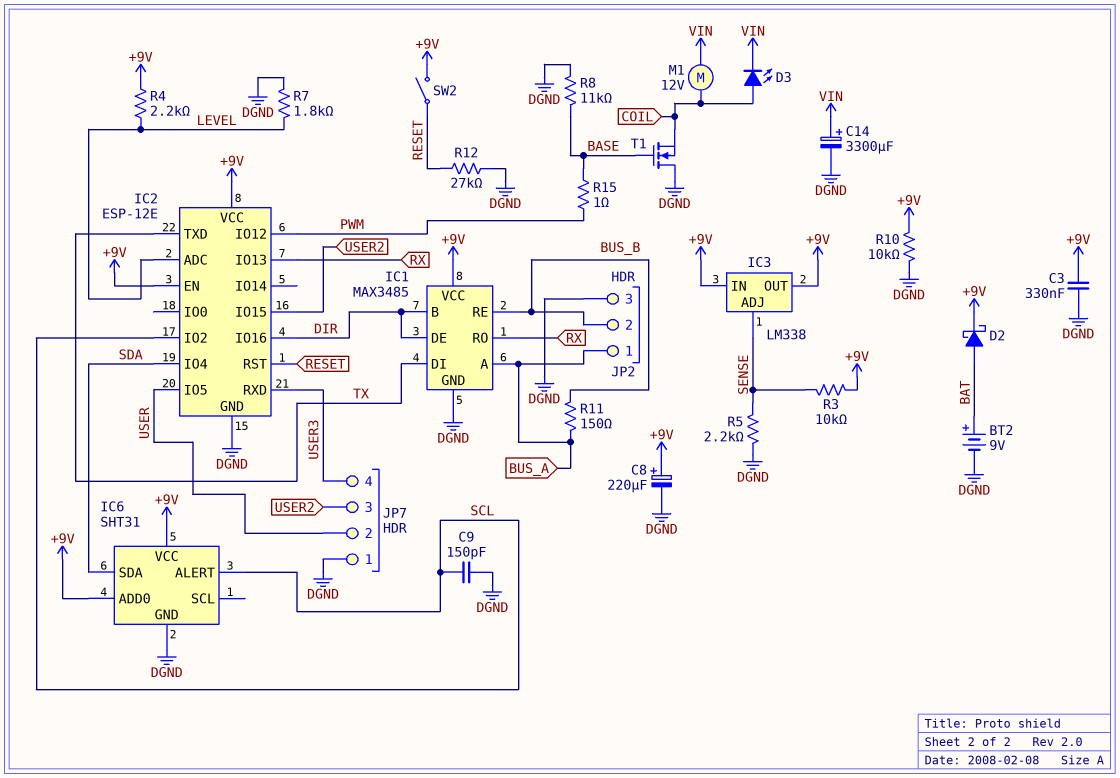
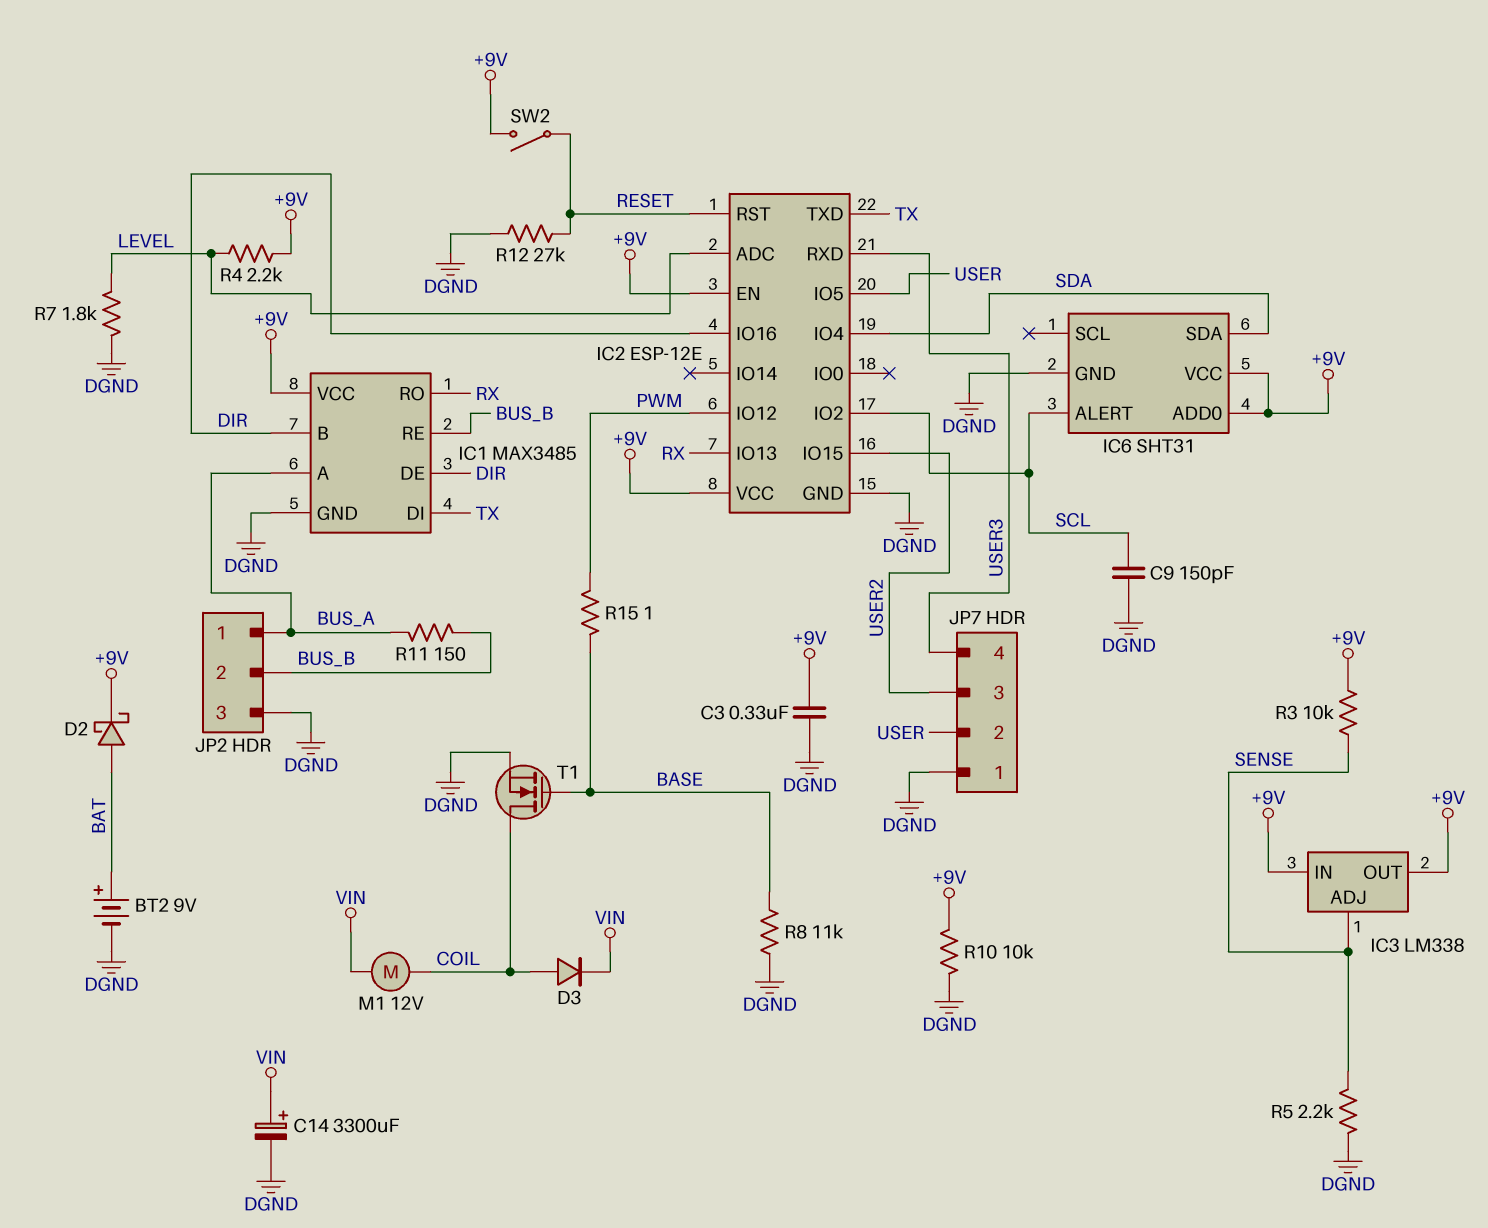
C8: 220uF (plus +9V, minus DGND) -> none
D3: LED (A COIL, K VIN) -> diode (A COIL, K VIN)
T1: NMOS (G BASE, D DGND, S COIL) -> NMOS (G BASE, D COIL, S DGND)

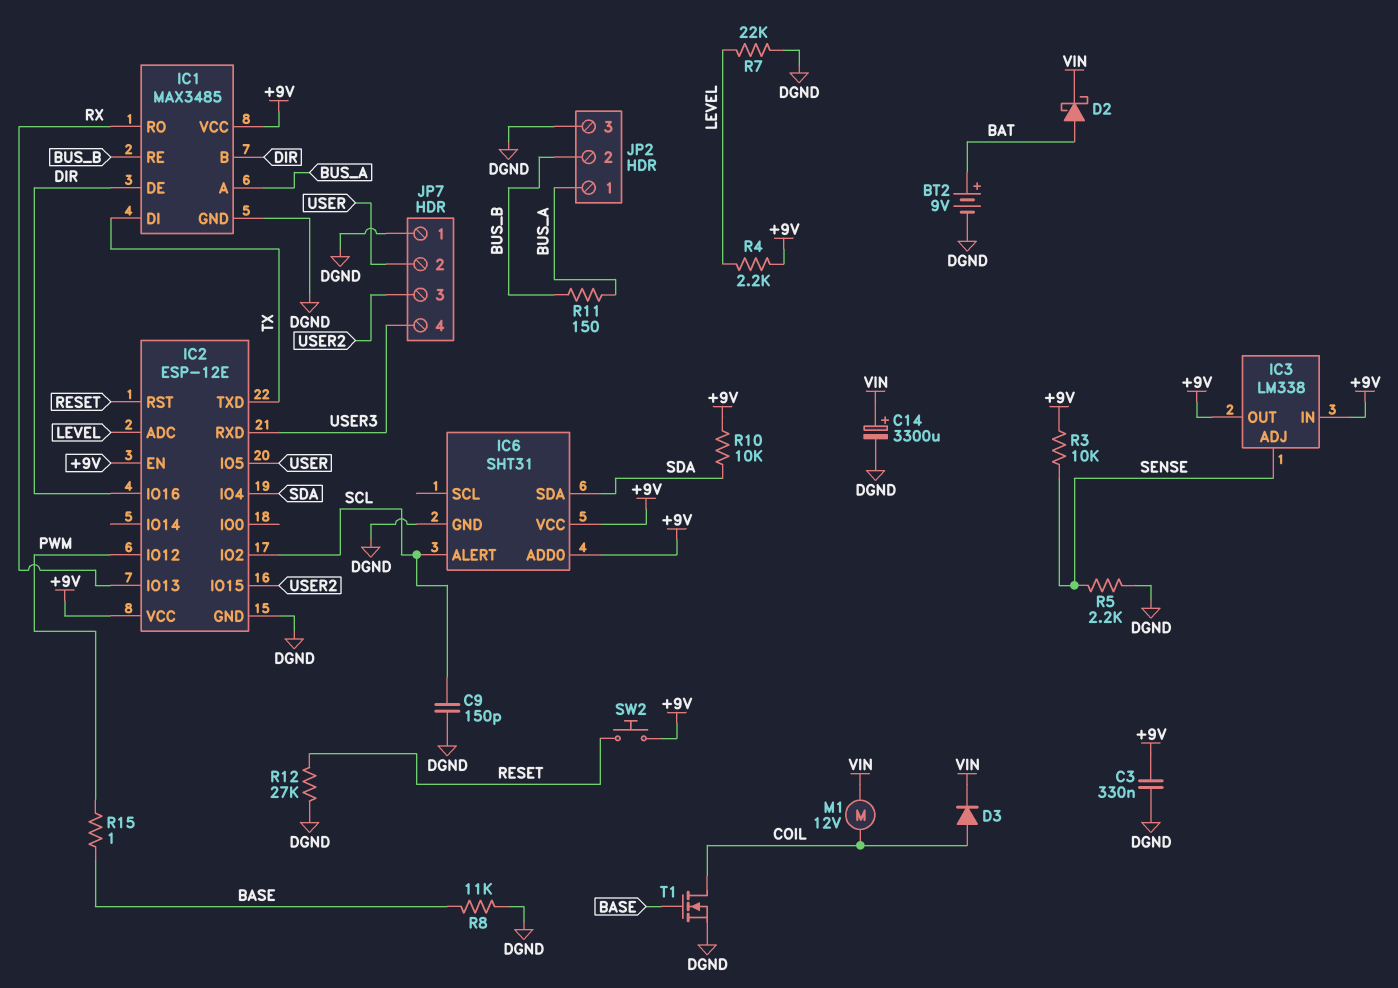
D2: schottky (A BAT, K +9V) -> schottky (A BAT, K VIN)
R7: 1.8k (DGND, LEVEL) -> 22k (DGND, LEVEL)
R10: 10k (+9V, DGND) -> 10k (+9V, SDA)
SW2: switch (+9V, RESET) -> button (+9V, RESET)

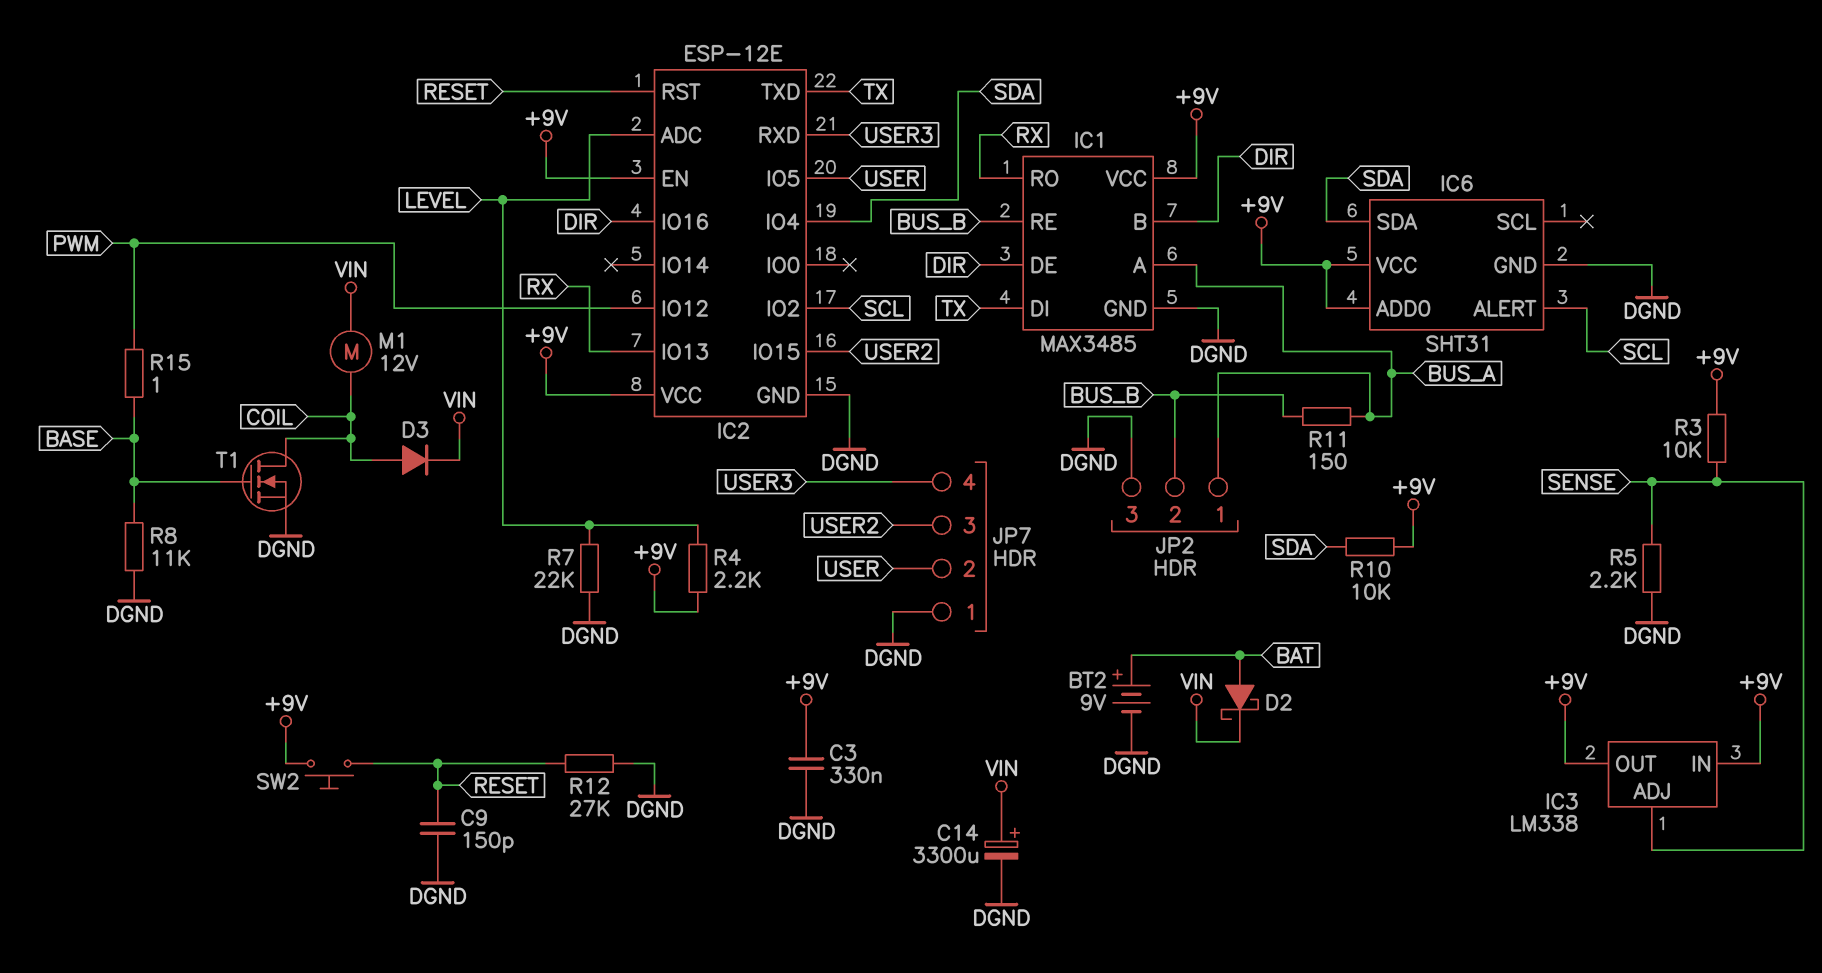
C9: 150pF (DGND, SCL) -> 150pF (DGND, RESET)

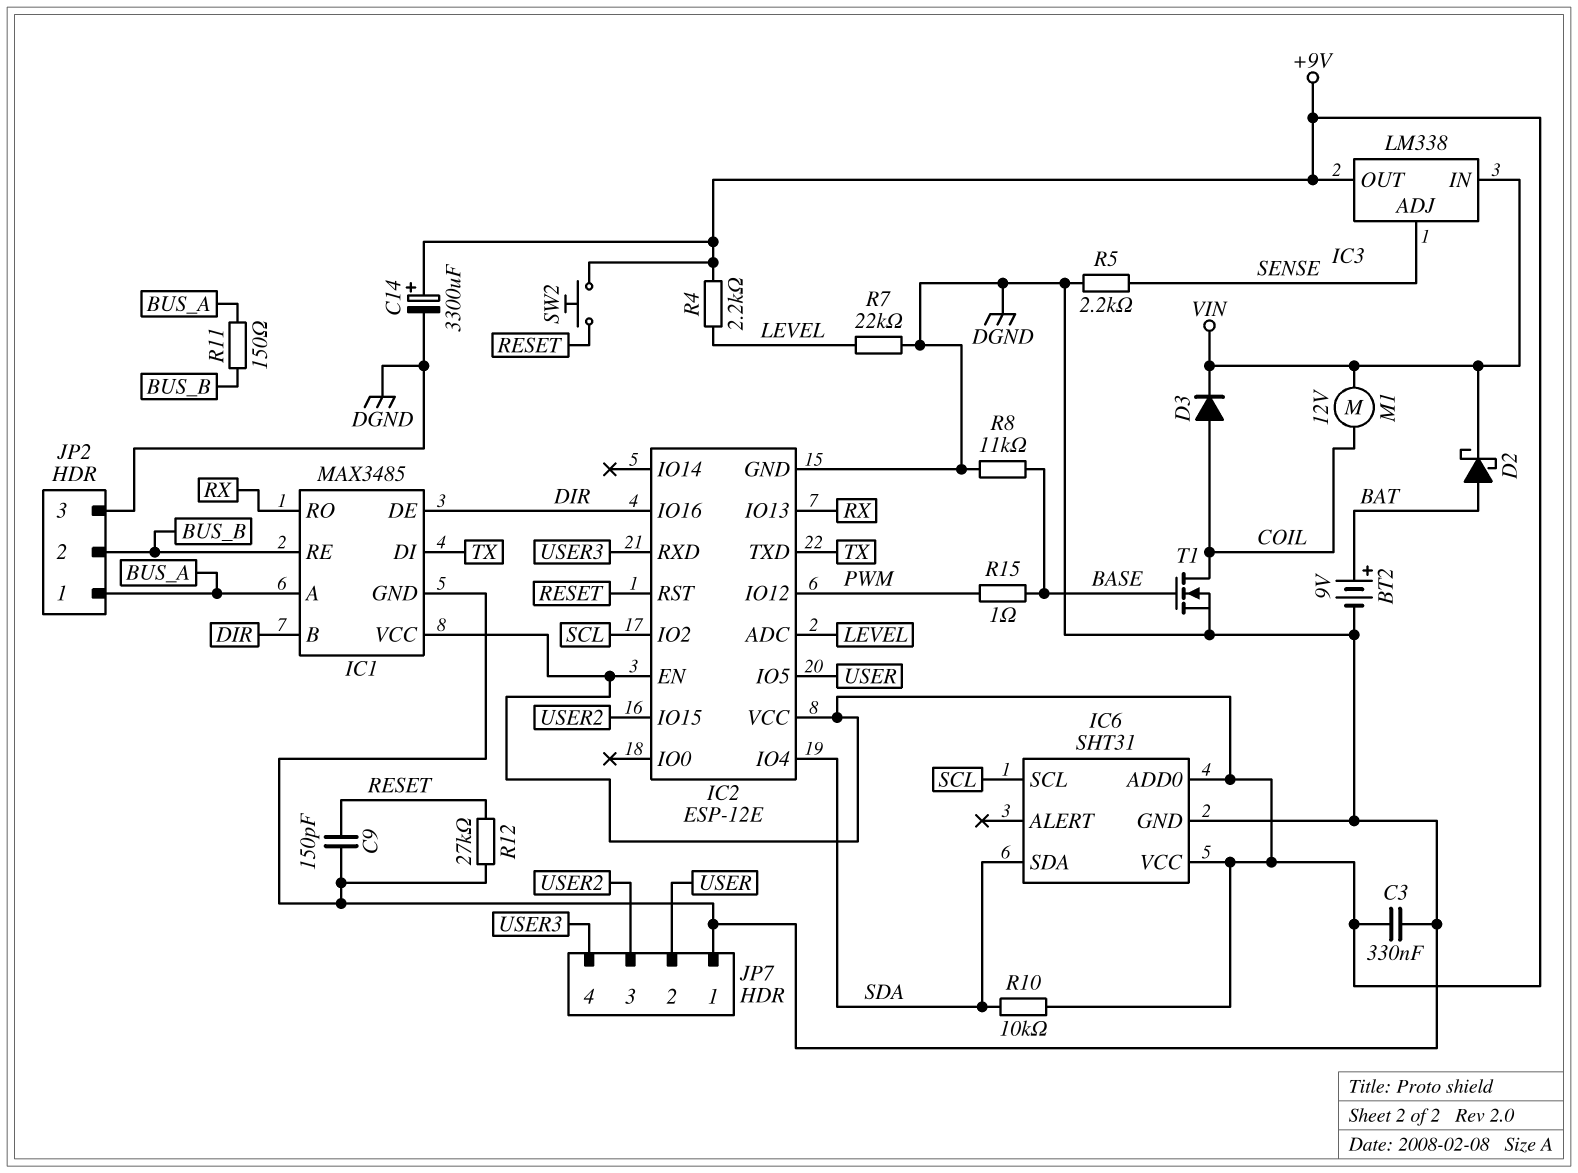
C14: 3300uF (plus VIN, minus DGND) -> 3300uF (plus +9V, minus DGND)
IC3 pin IN: +9V -> VIN
IC6 pin ALERT: SCL -> none
IC6 pin SCL: none -> SCL
R3: 10k (+9V, SENSE) -> none

